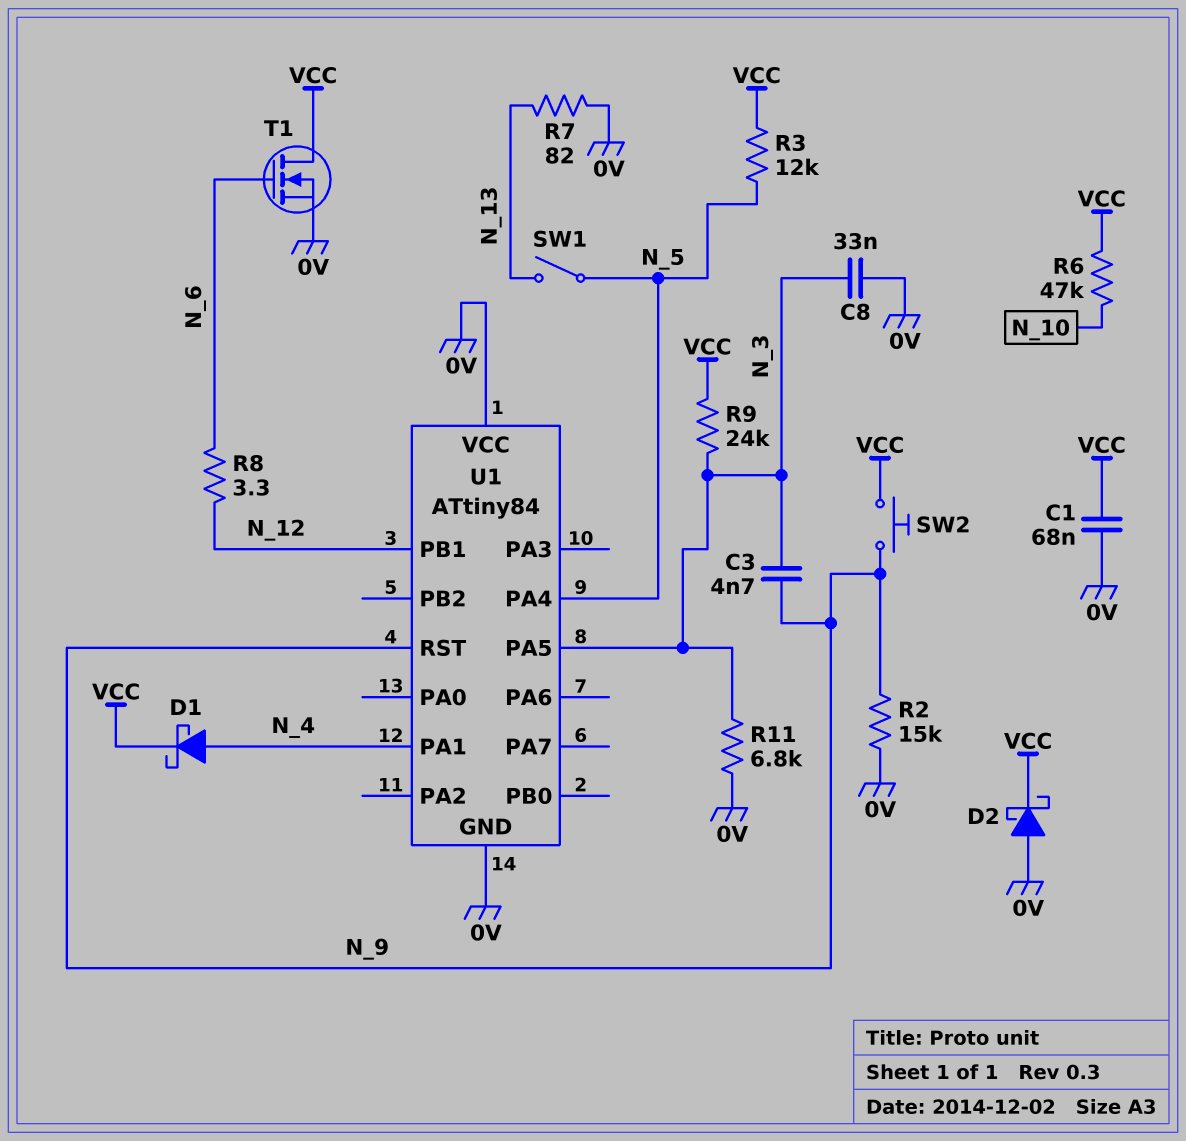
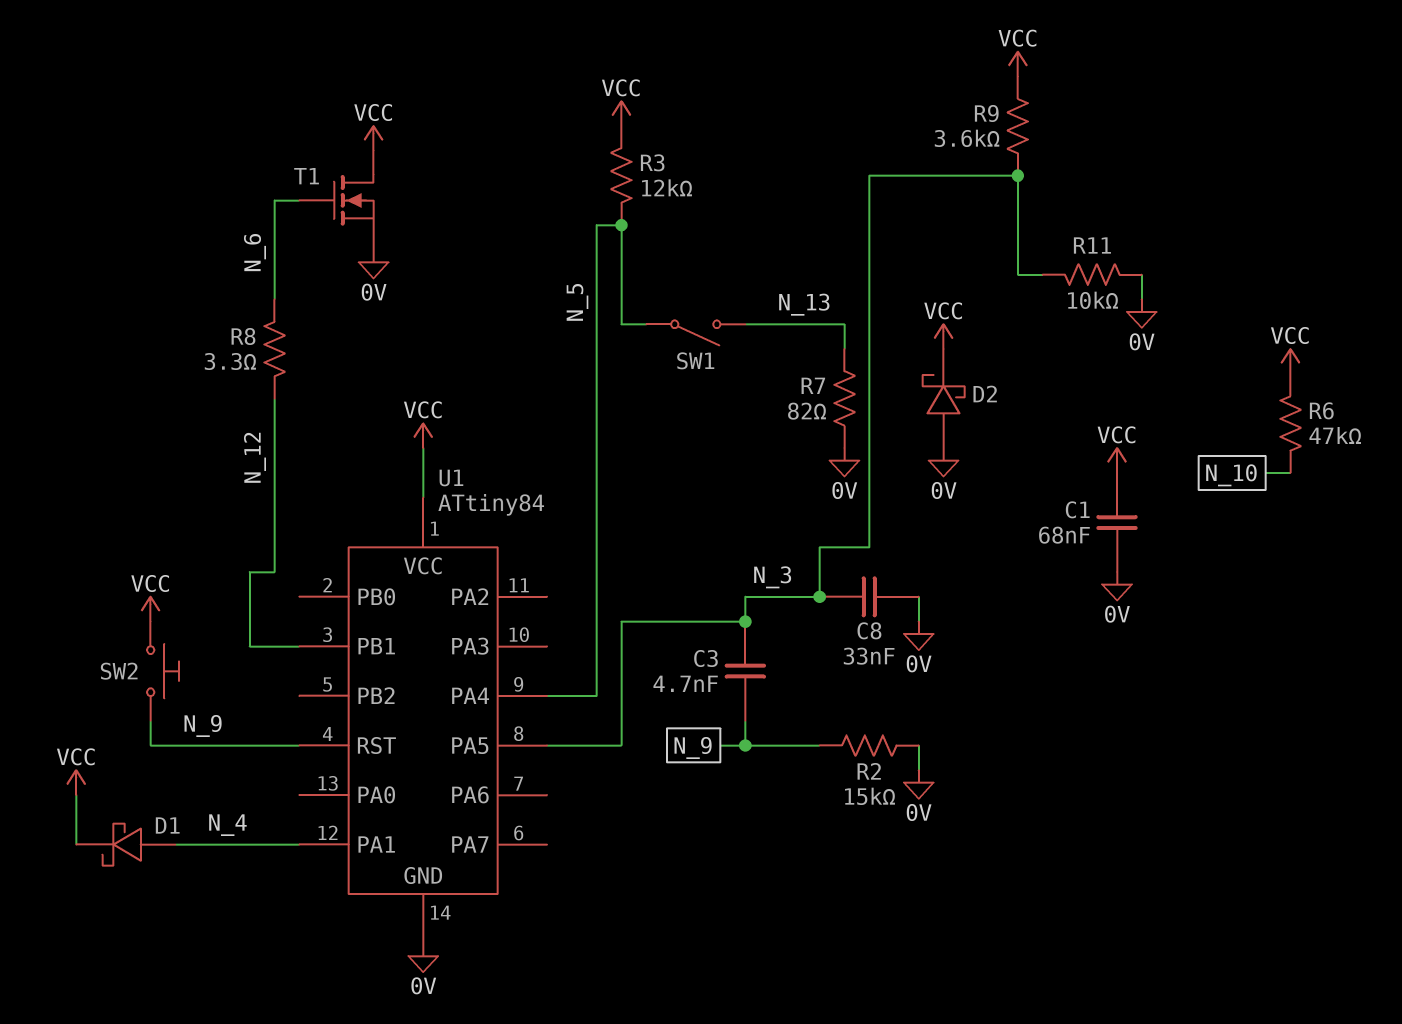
R9: 24k (N_3, VCC) -> 3.6k (N_3, VCC)
R11: 6.8k (0V, N_3) -> 10k (0V, N_3)
U1 pin VCC: 0V -> VCC

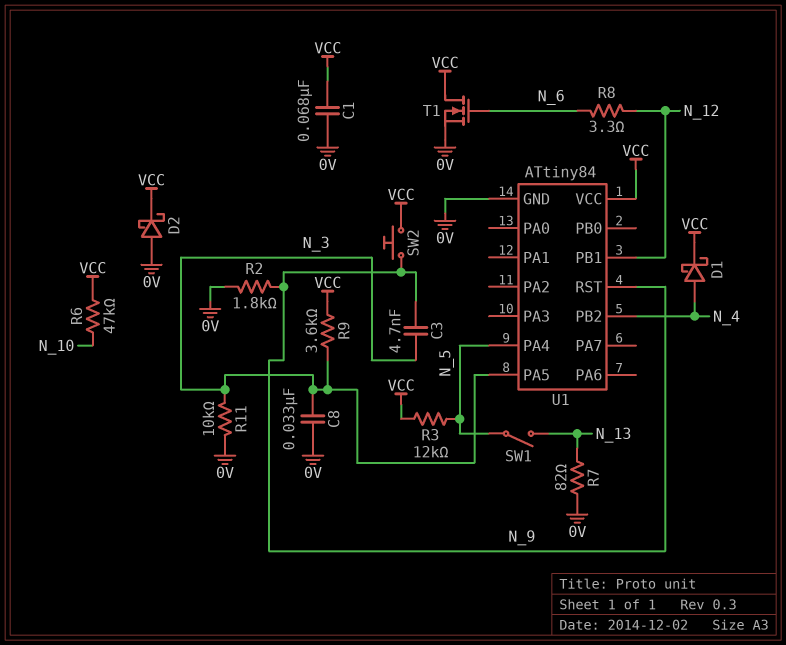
R2: 15k (0V, N_9) -> 1.8k (0V, N_9)
U1 pin PA1: N_4 -> none
U1 pin PB2: none -> N_4

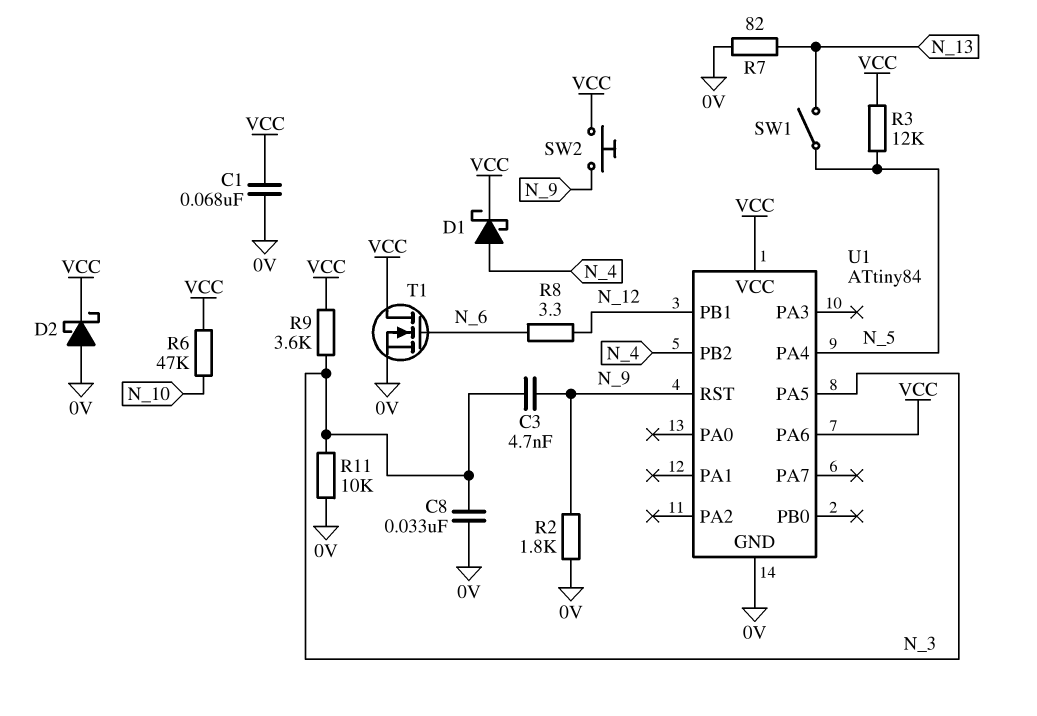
U1 pin PA6: none -> VCC

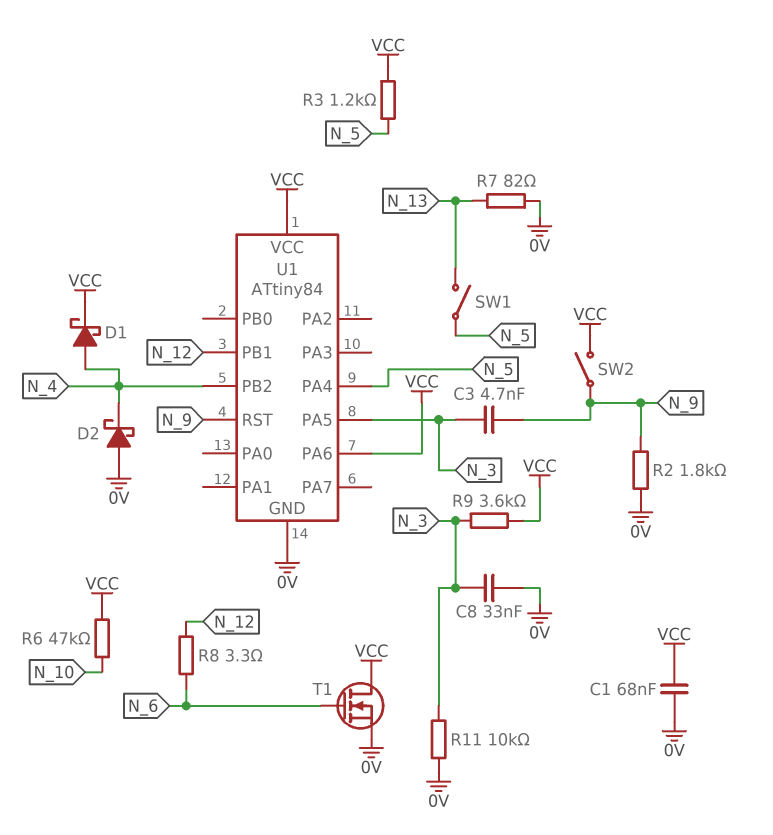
D2: schottky (A 0V, K VCC) -> schottky (A 0V, K N_4)
R3: 12k (N_5, VCC) -> 1.2k (N_5, VCC)
SW2: button (N_9, VCC) -> switch (N_9, VCC)

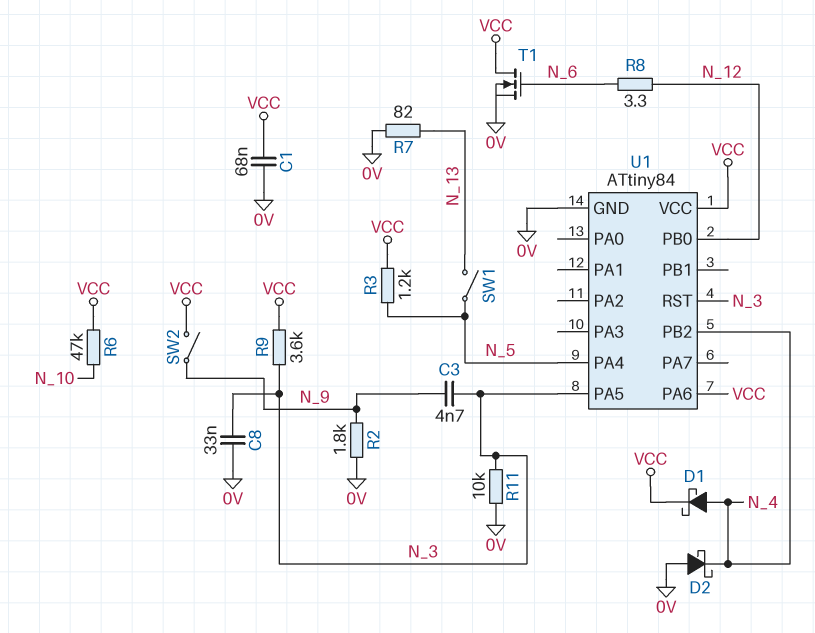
U1 pin PB0: none -> N_12
U1 pin PB1: N_12 -> none
U1 pin RST: N_9 -> N_3

